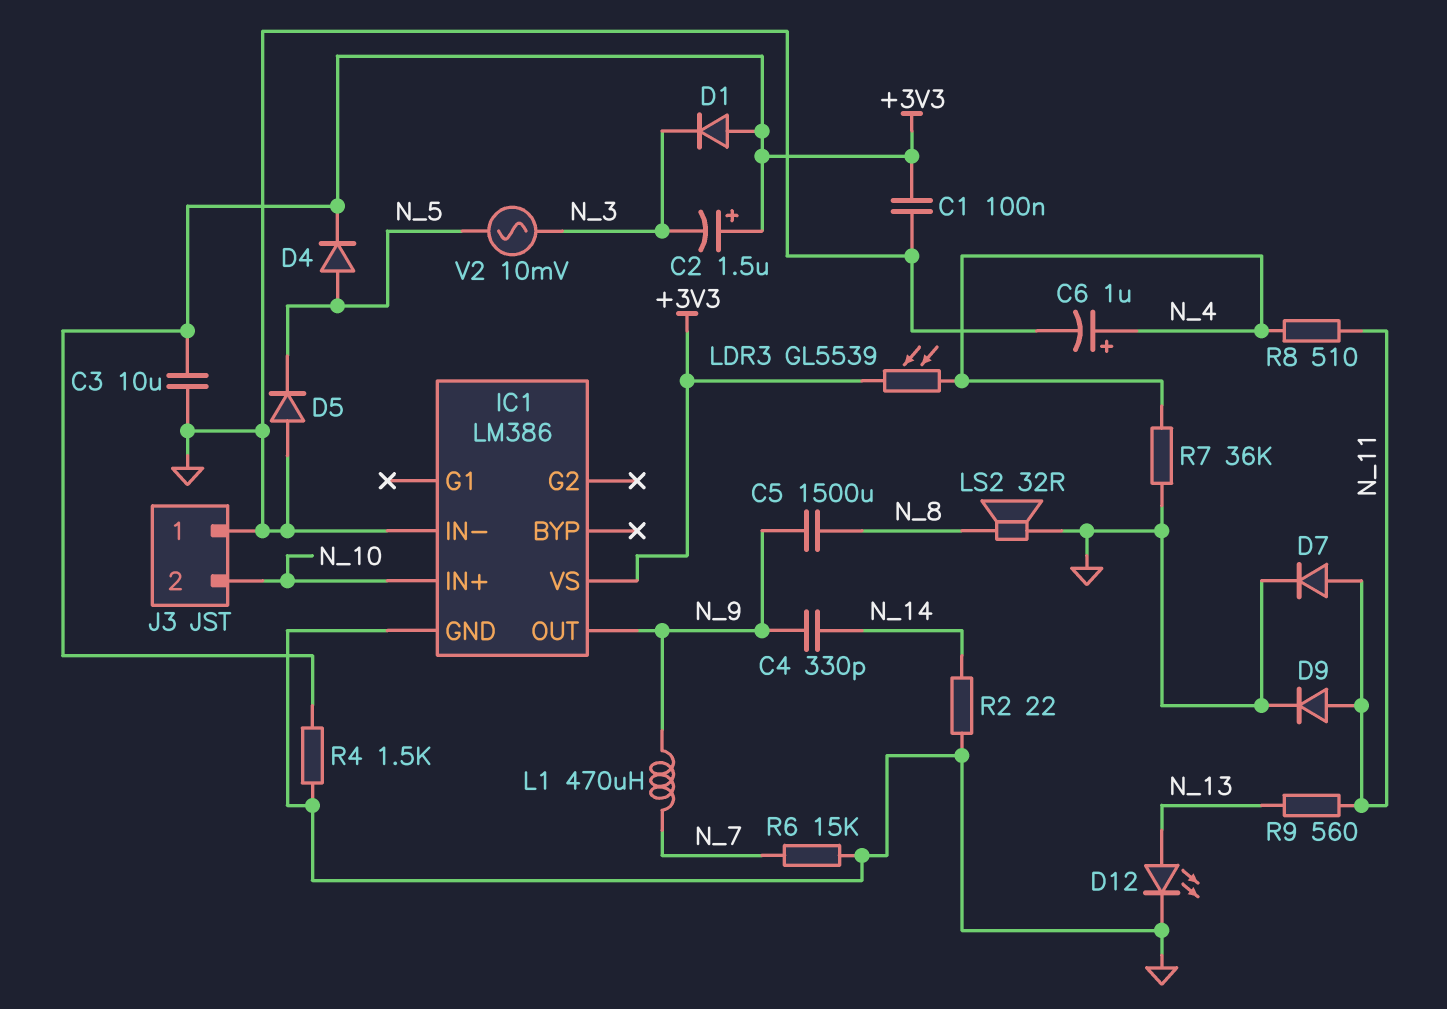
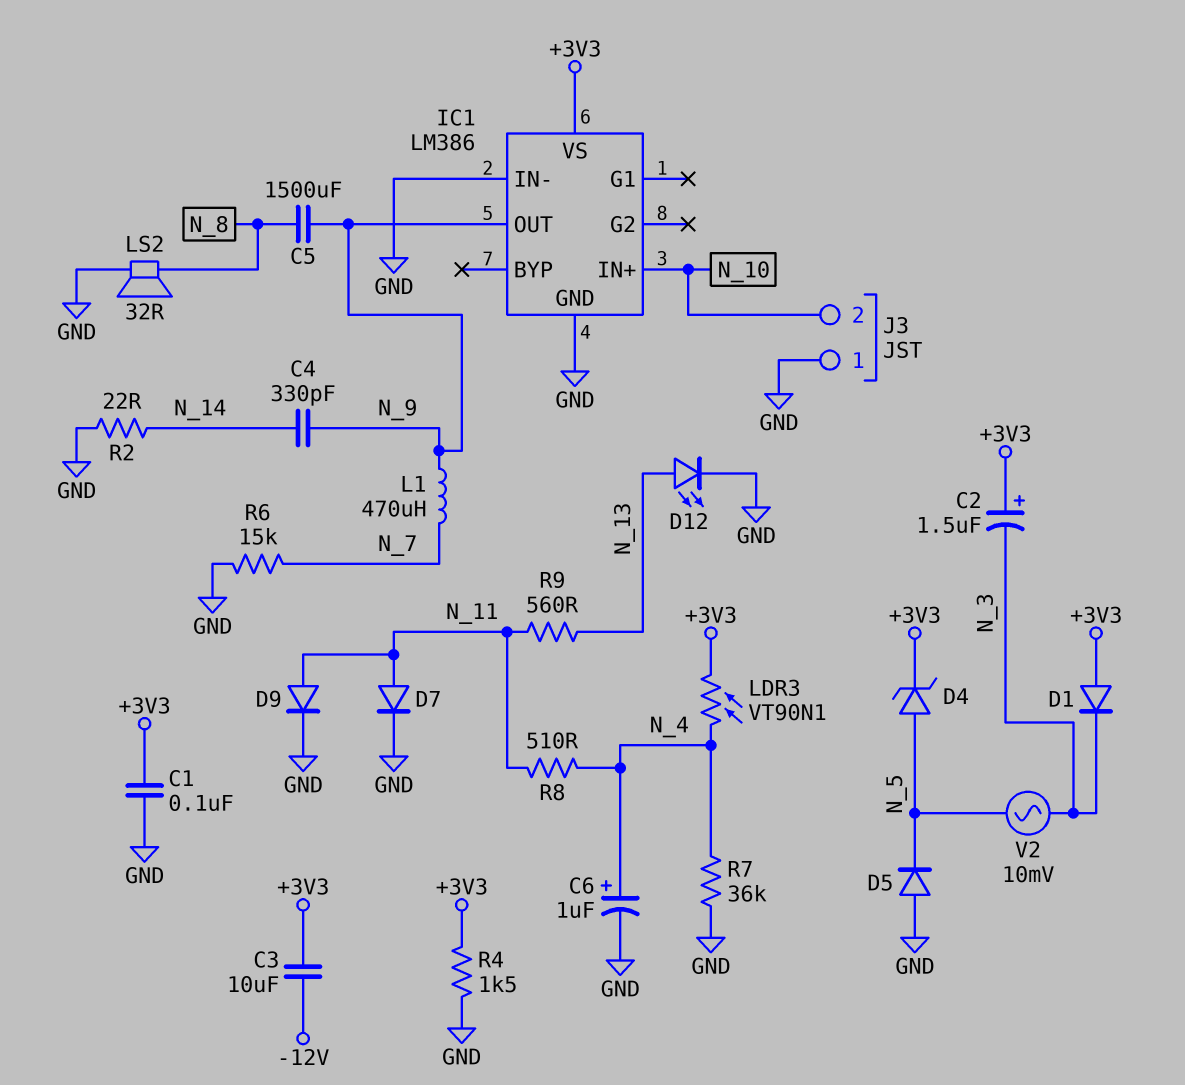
C3: 10uF (+3V3, GND) -> 10uF (+3V3, -12V)
D4: diode (A N_5, K +3V3) -> zener (A N_5, K +3V3)
LDR3: GL5539 (+3V3, N_4) -> VT90N1 (+3V3, N_4)

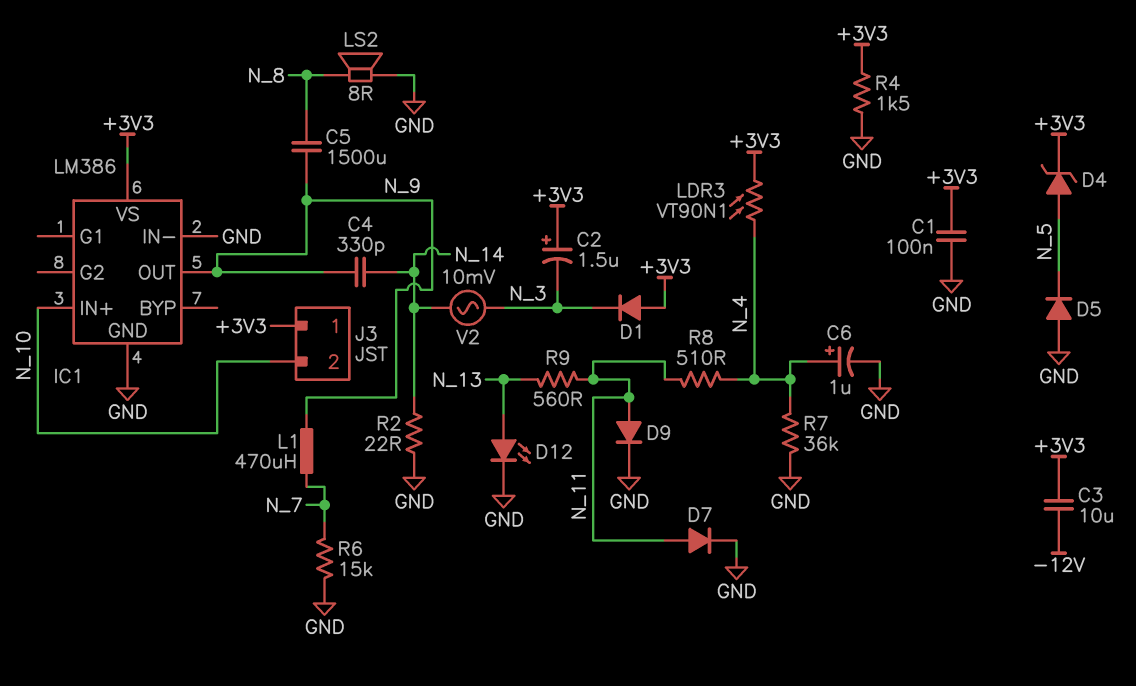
J3 pin 1: GND -> +3V3
LS2: speaker 32R (GND, N_8) -> speaker 8R (GND, N_8)
V2: AC 10mV (N_3, N_5) -> AC 10mV (N_3, N_14)

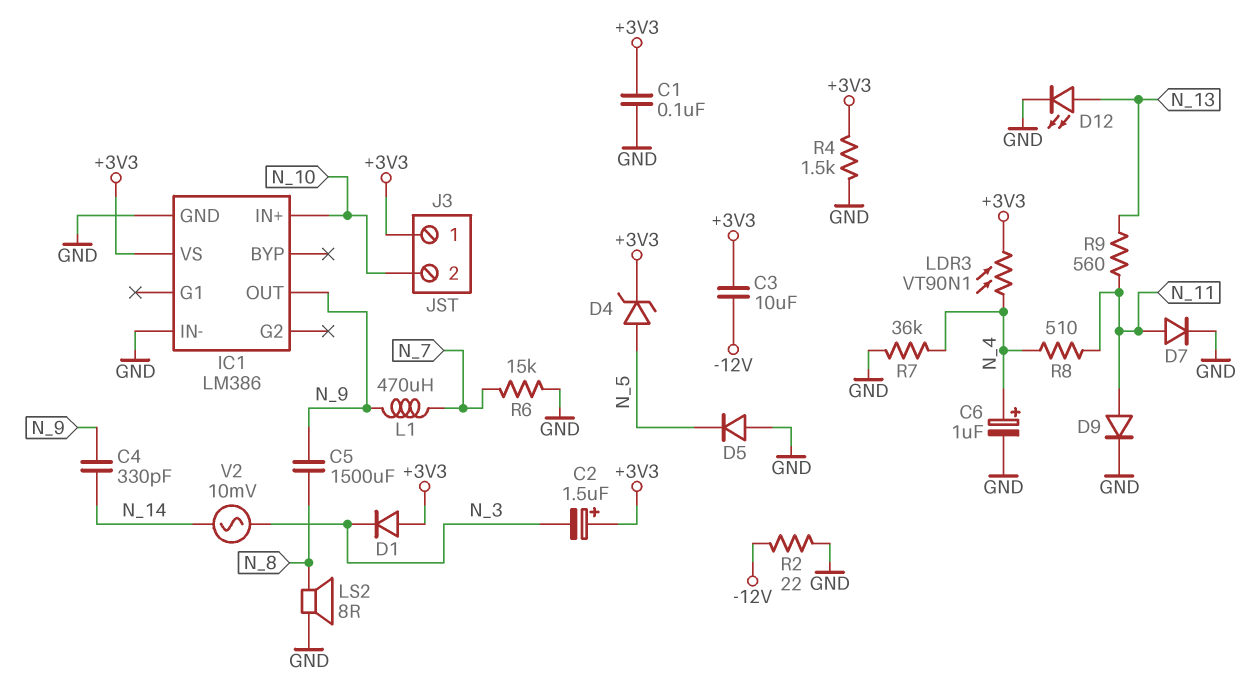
R2: 22 (GND, N_14) -> 22 (-12V, GND)

